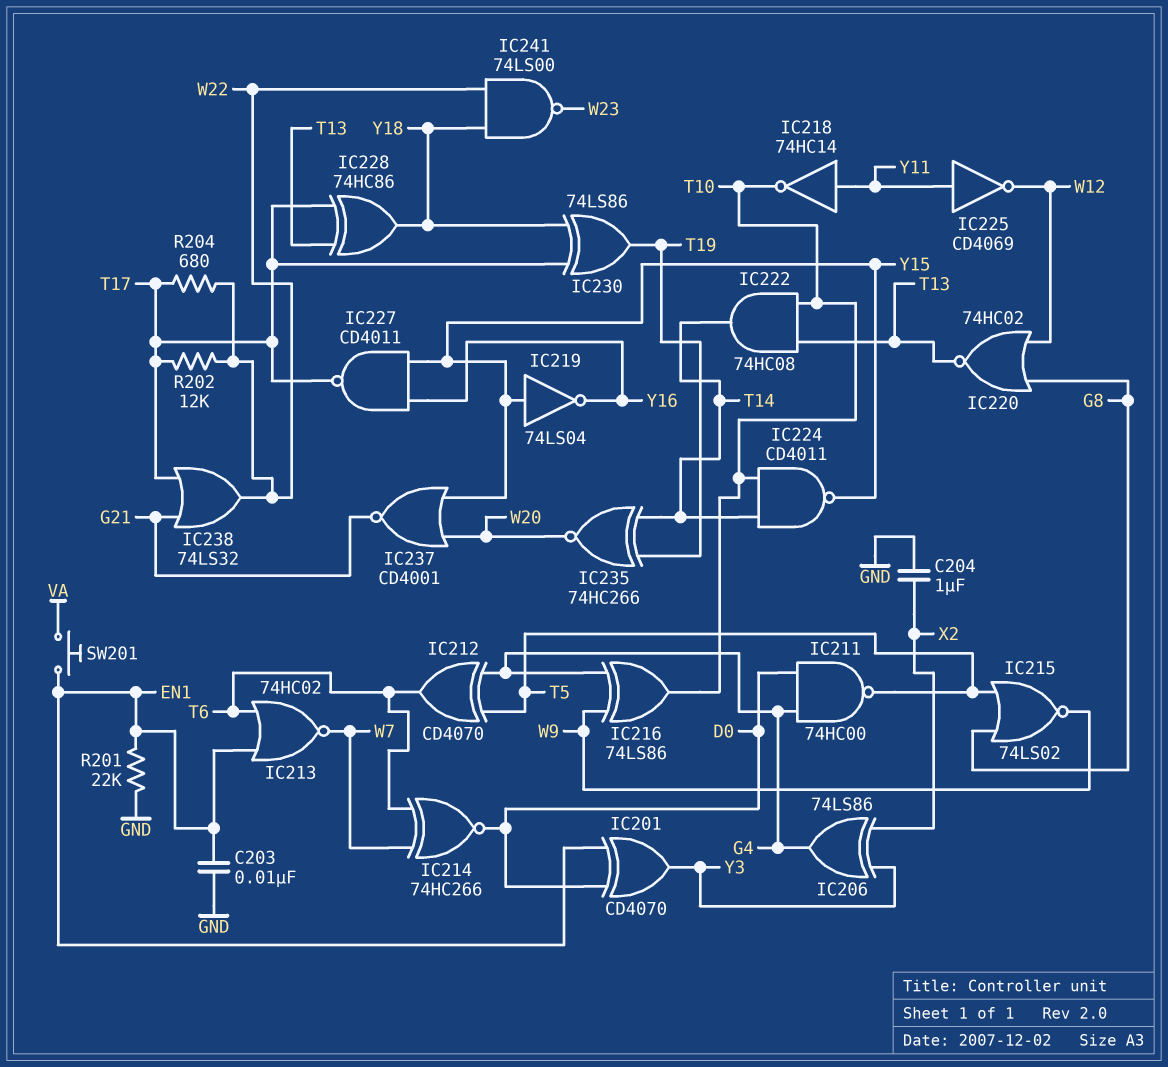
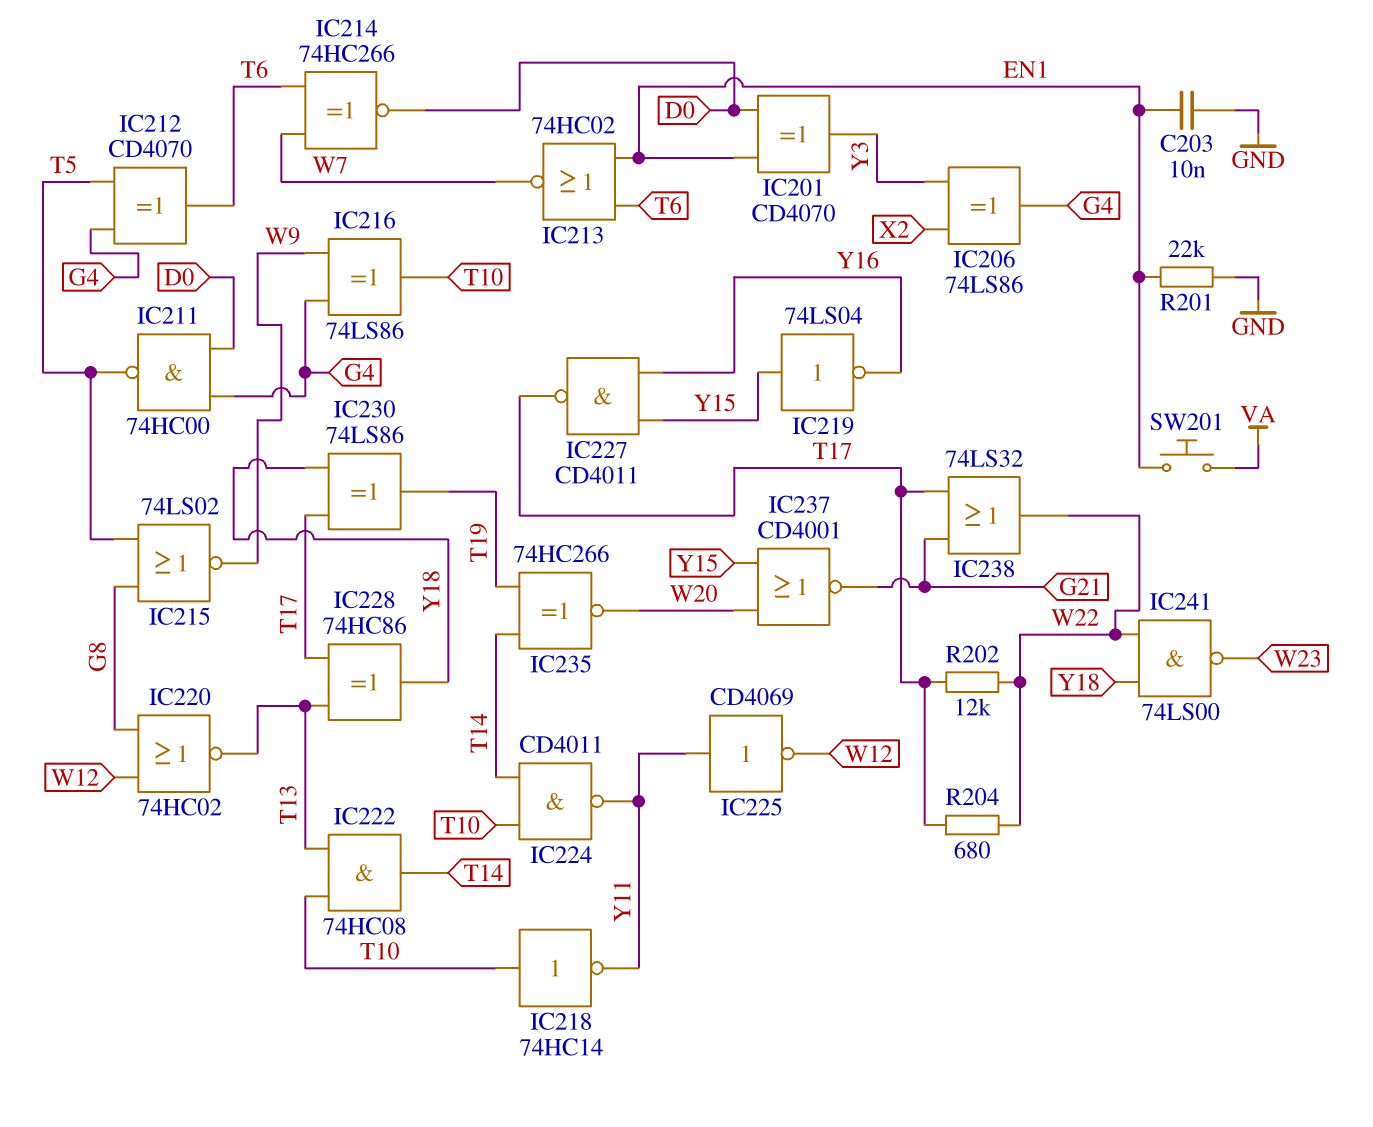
C204: 1uF (GND, X2) -> none
IC218: NOT 74HC14 (in Y11, out T10) -> NOT 74HC14 (in T10, out Y11)
IC224: NAND CD4011 (in T10, in T14, out Y15) -> NAND CD4011 (in T10, in T14, out Y11)

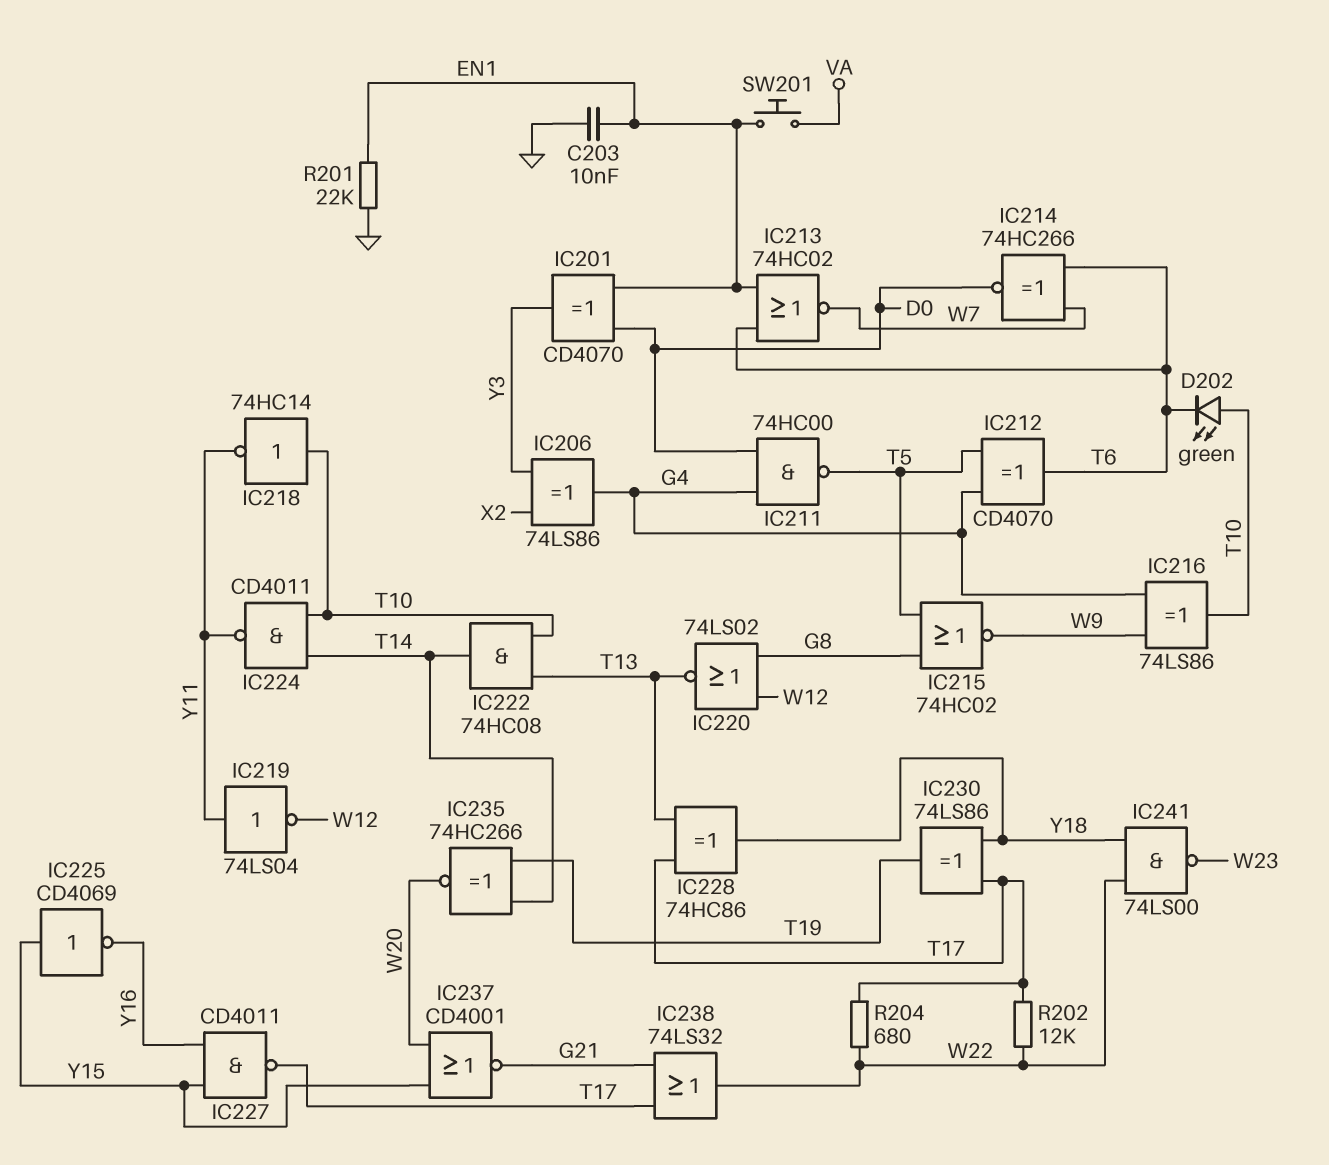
D202: none -> LED green (A T10, K T6)
IC215: NOR 74LS02 (in G8, in T5, out W9) -> NOR 74HC02 (in G8, in T5, out W9)
IC219: NOT 74LS04 (in Y15, out Y16) -> NOT 74LS04 (in Y11, out W12)
IC220: NOR 74HC02 (in G8, in W12, out T13) -> NOR 74LS02 (in G8, in W12, out T13)
IC225: NOT CD4069 (in Y11, out W12) -> NOT CD4069 (in Y15, out Y16)

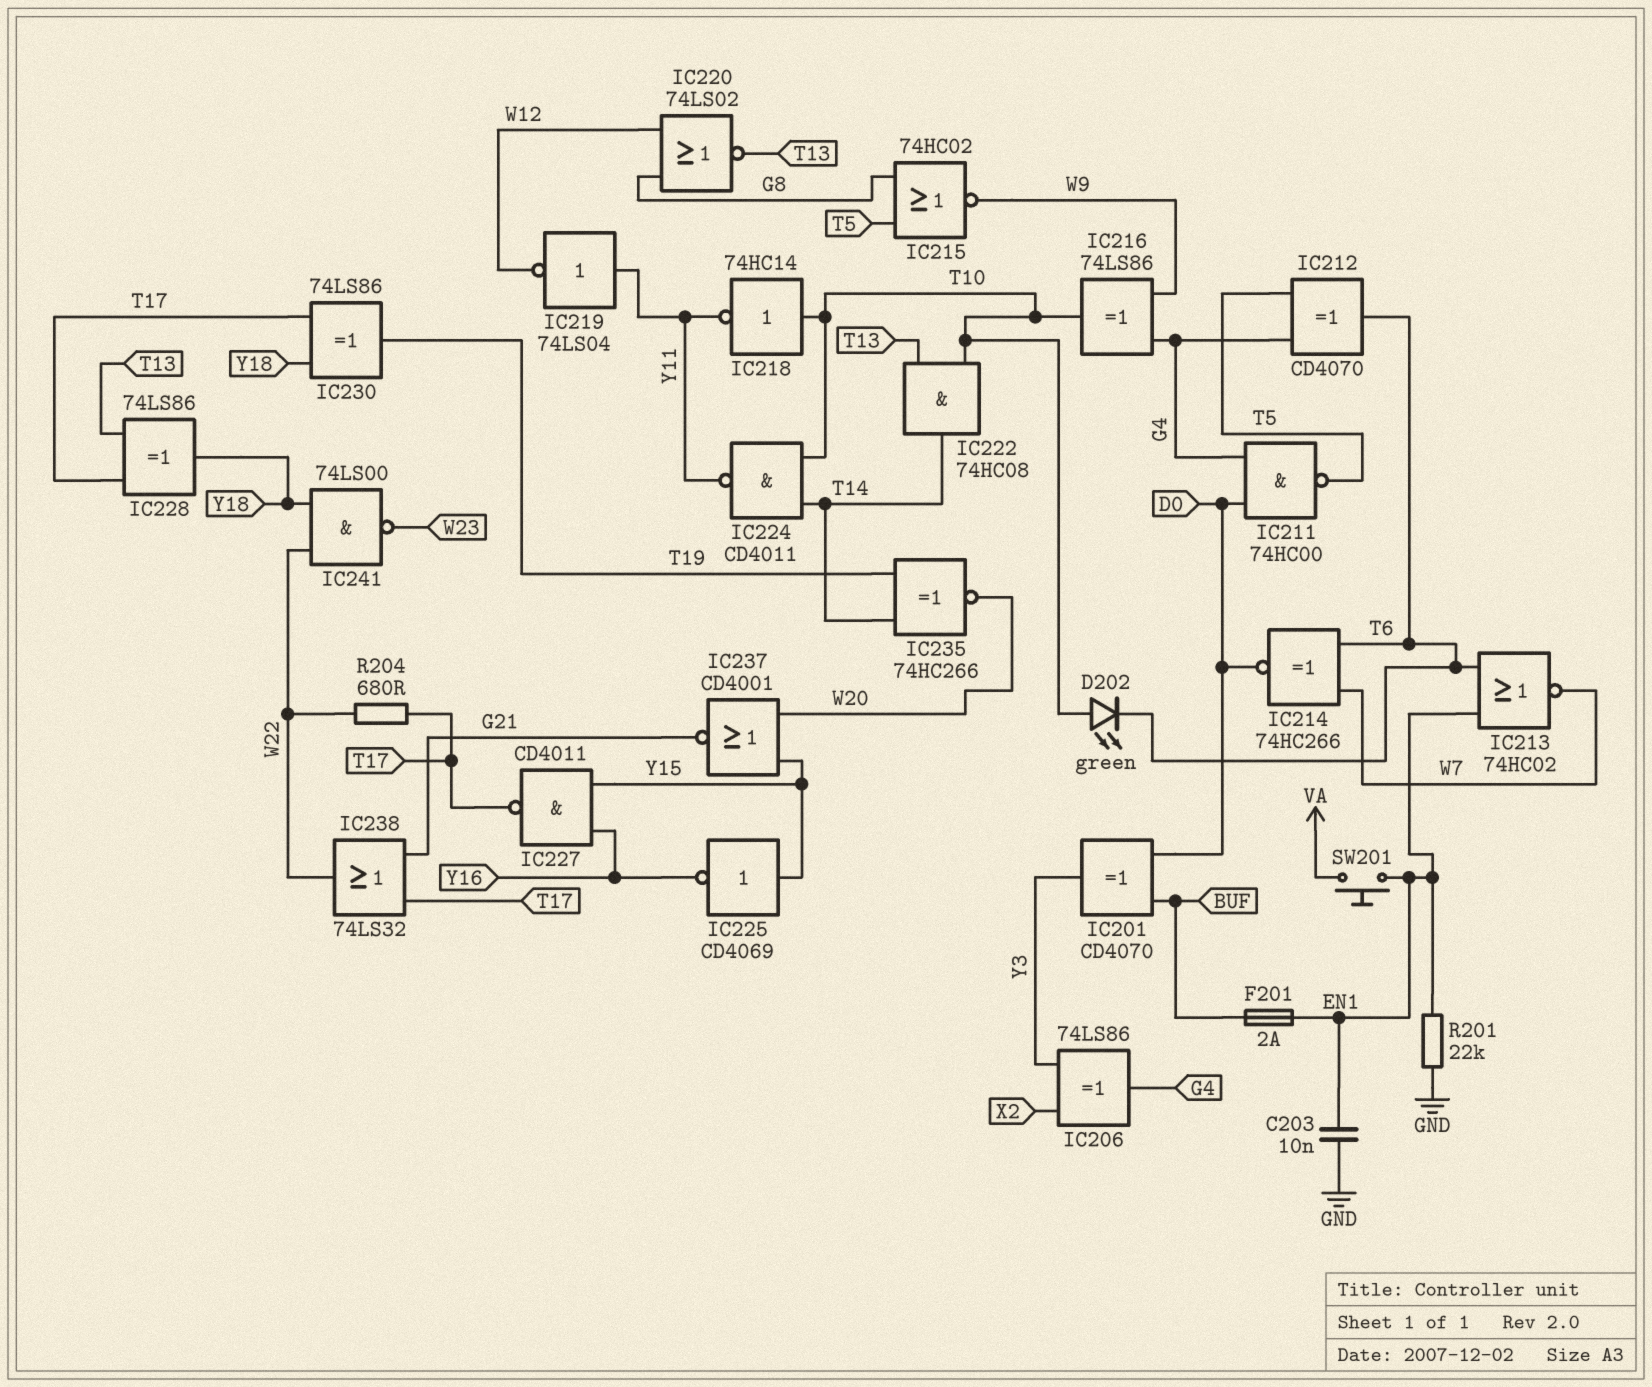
F201: none -> 2A (BUF, EN1)
IC201: XOR CD4070 (in D0, in EN1, out Y3) -> XOR CD4070 (in BUF, in D0, out Y3)
IC228: XOR 74HC86 (in T13, in T17, out Y18) -> XOR 74LS86 (in T13, in T17, out Y18)
R202: 12k (T17, W22) -> none

